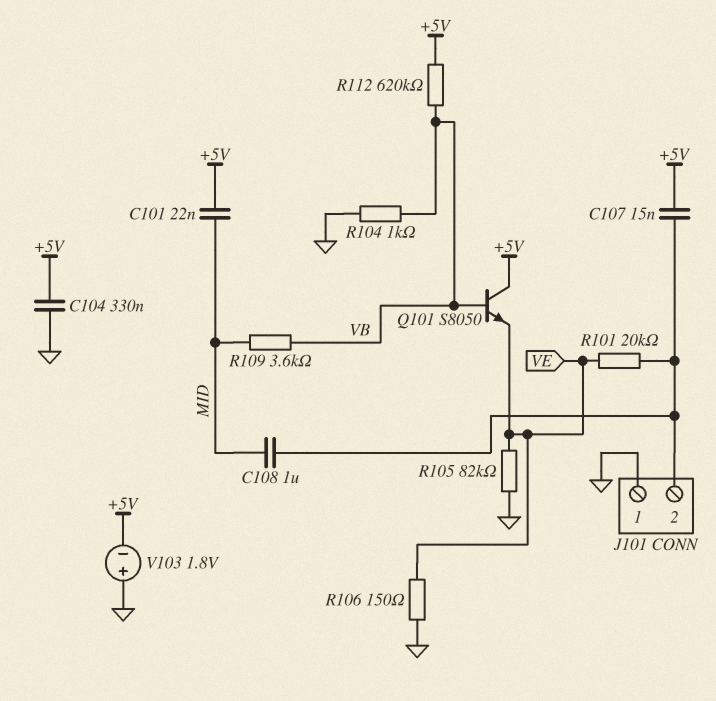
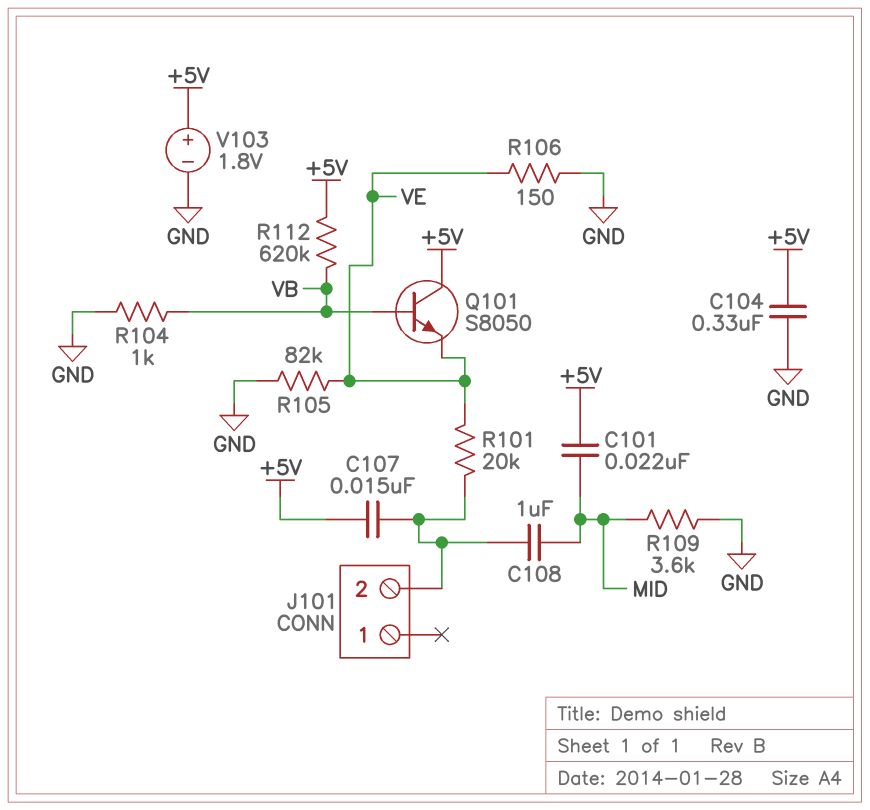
J101 pin 1: GND -> none
R109: 3.6k (MID, VB) -> 3.6k (GND, MID)
V103: 1.8V (plus GND, minus +5V) -> 1.8V (plus +5V, minus GND)

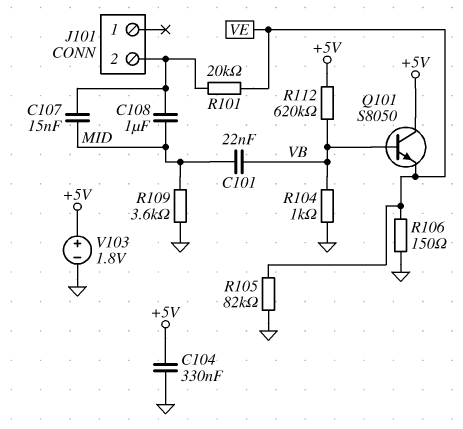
C101: 22nF (+5V, MID) -> 22nF (MID, VB)
C107: 15nF (+5V, J101/2) -> 15nF (J101/2, MID)

